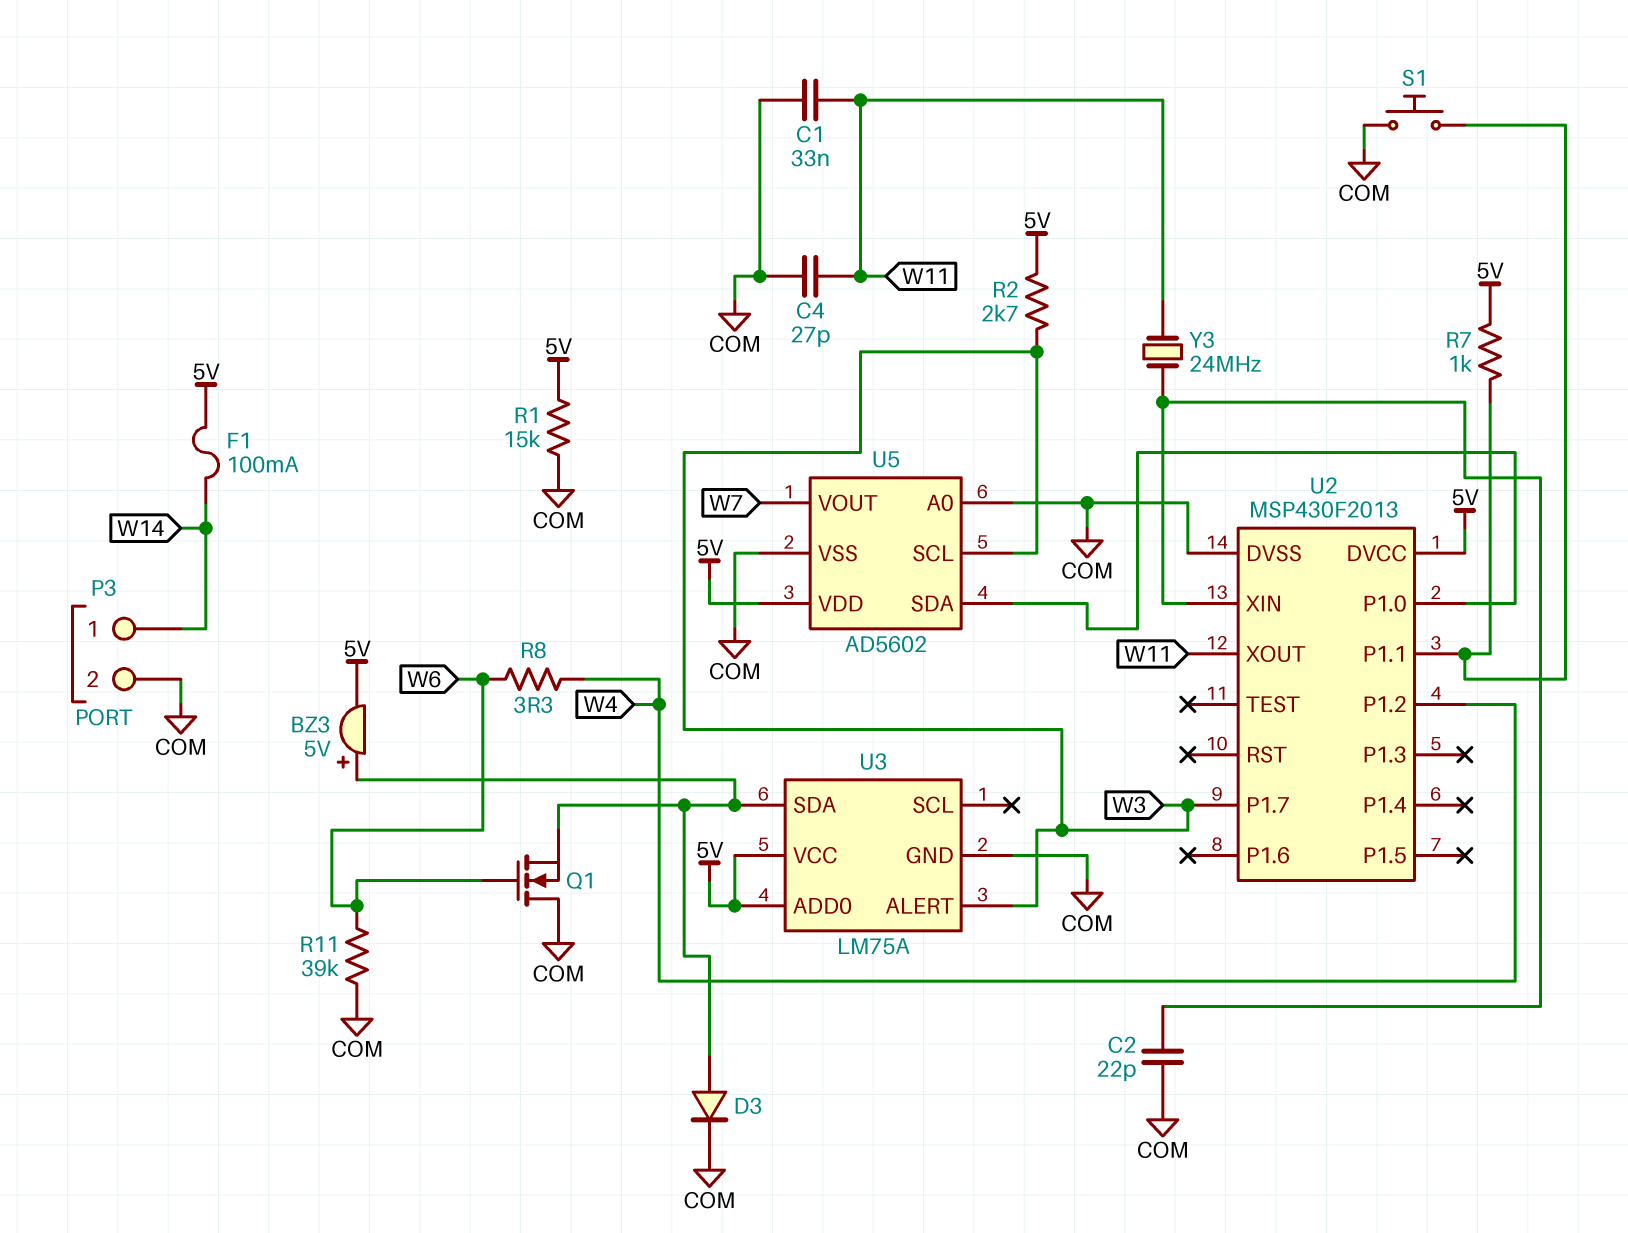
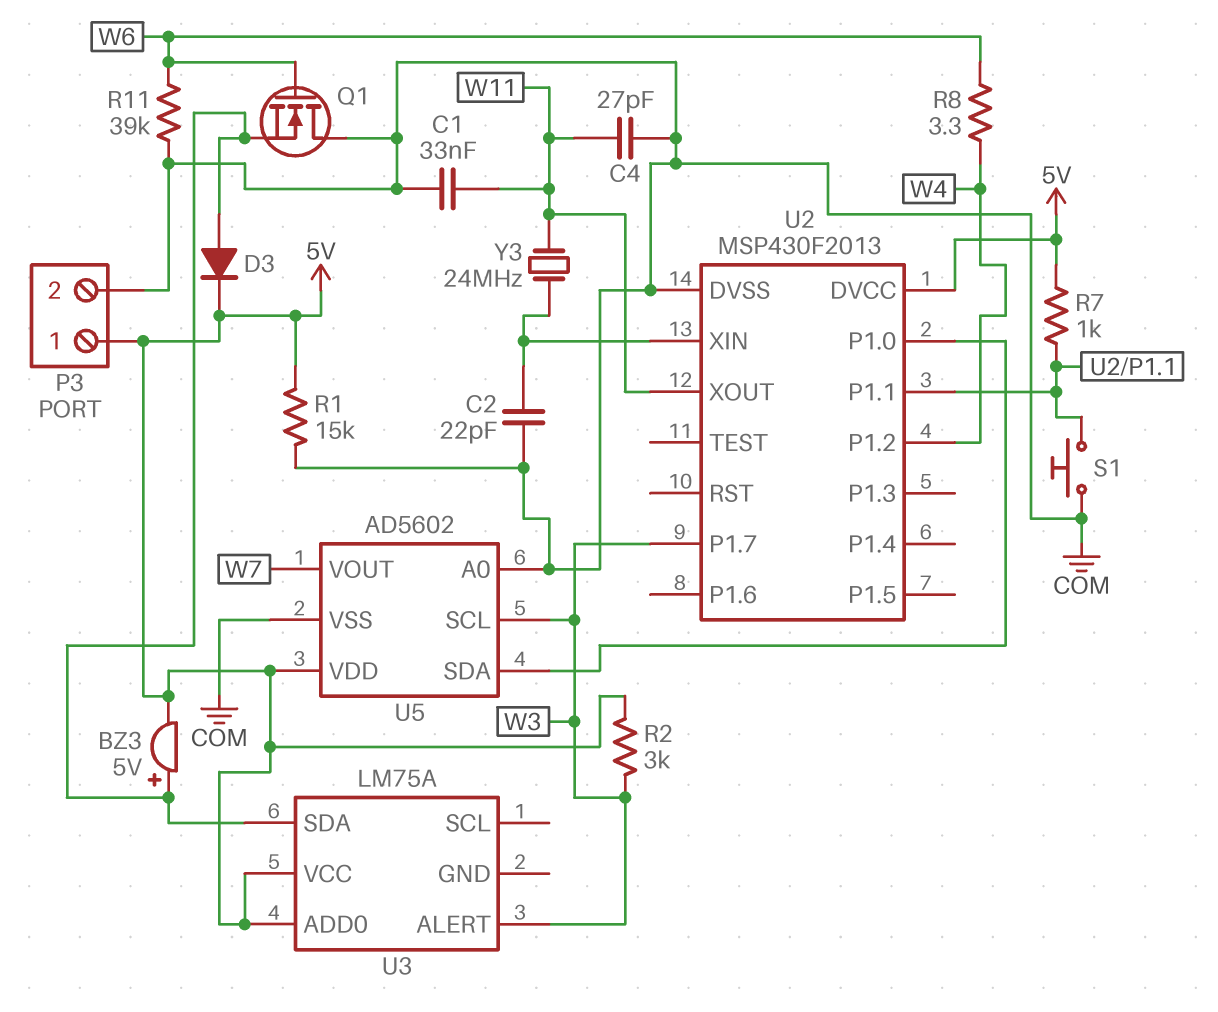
D3: diode (A U3/SDA, K COM) -> diode (A U3/SDA, K 5V)
F1: 100mA (5V, W14) -> none
P3 pin 1: W14 -> 5V
R2: 2.7k (5V, W3) -> 3k (5V, W3)
U3 pin GND: COM -> none

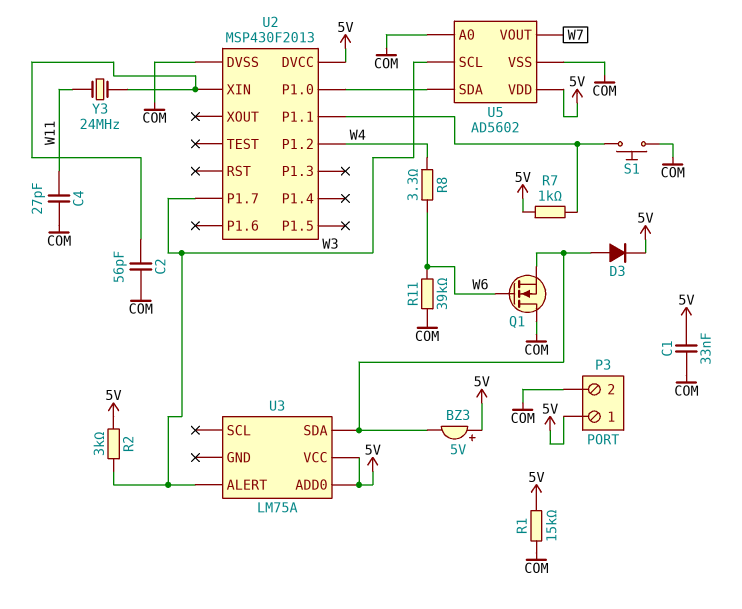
BZ3: buzzer 5V (plus U3/SDA, minus 5V) -> buzzer 5V (plus 5V, minus U3/SDA)
C1: 33nF (COM, W11) -> 33nF (5V, COM)
C2: 22pF (COM, U2/XIN) -> 56pF (COM, U2/XIN)
U2 pin XOUT: W11 -> none

